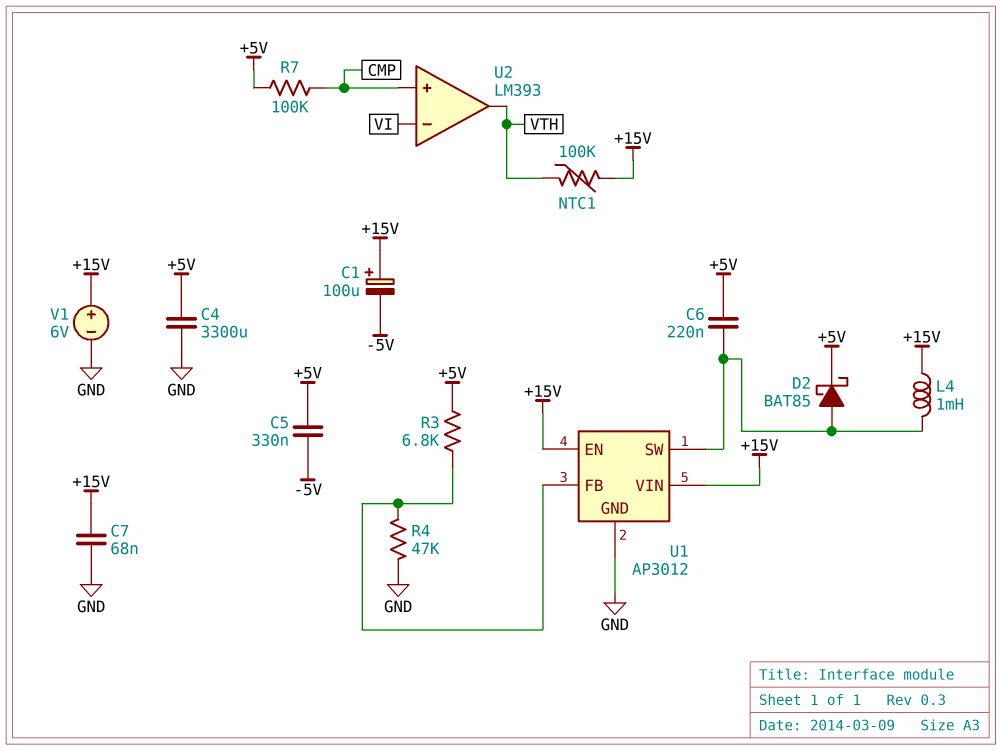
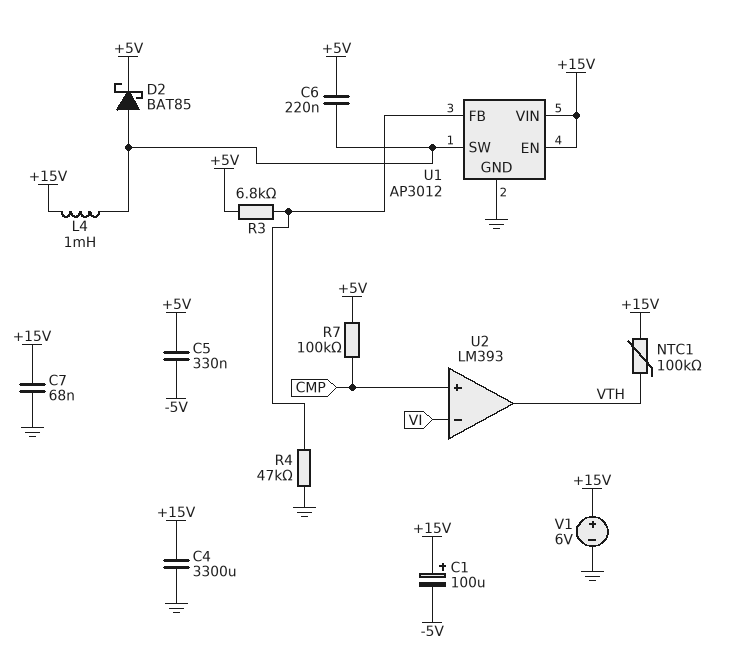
C4: 3300uF (+5V, GND) -> 3300uF (+15V, GND)

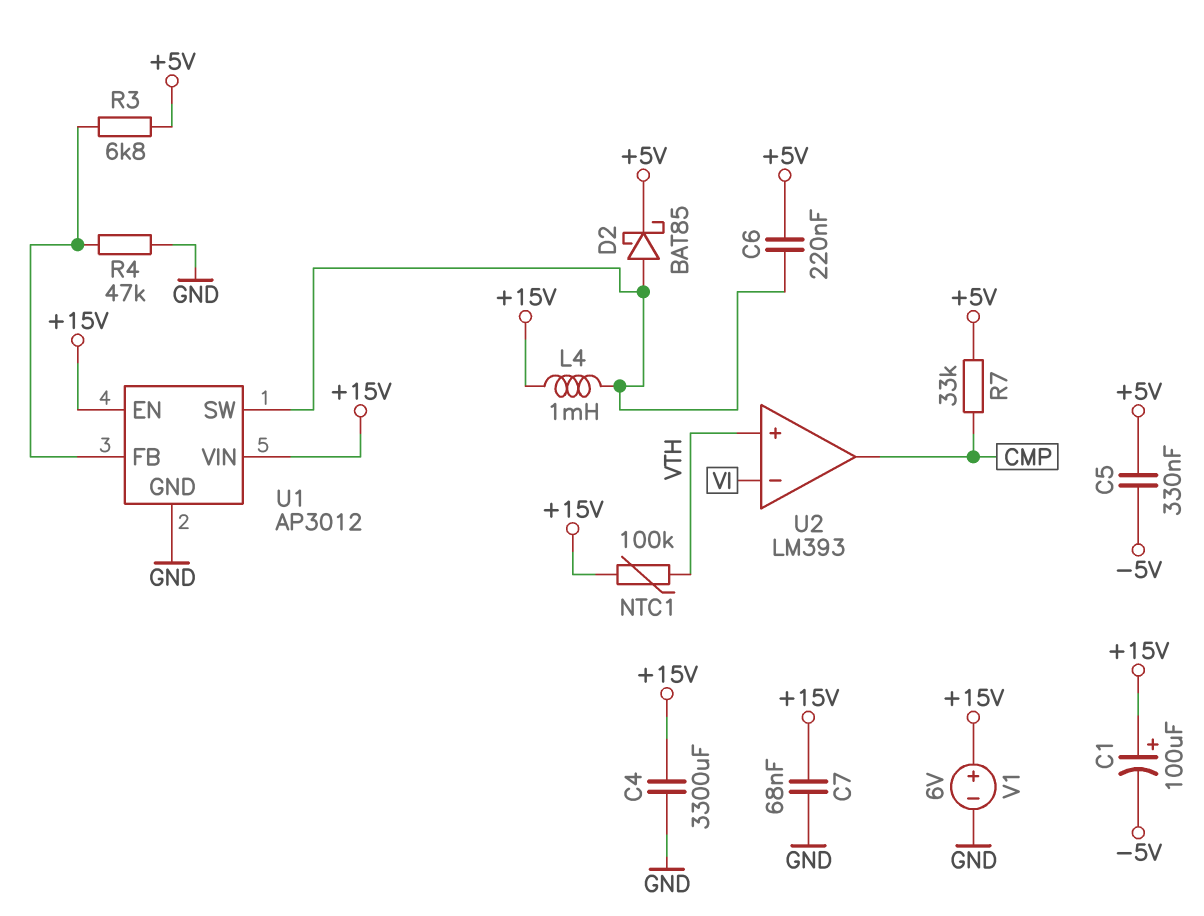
R7: 100k (+5V, CMP) -> 33k (+5V, CMP)
U2 pin in+: CMP -> VTH
U2 pin out: VTH -> CMP

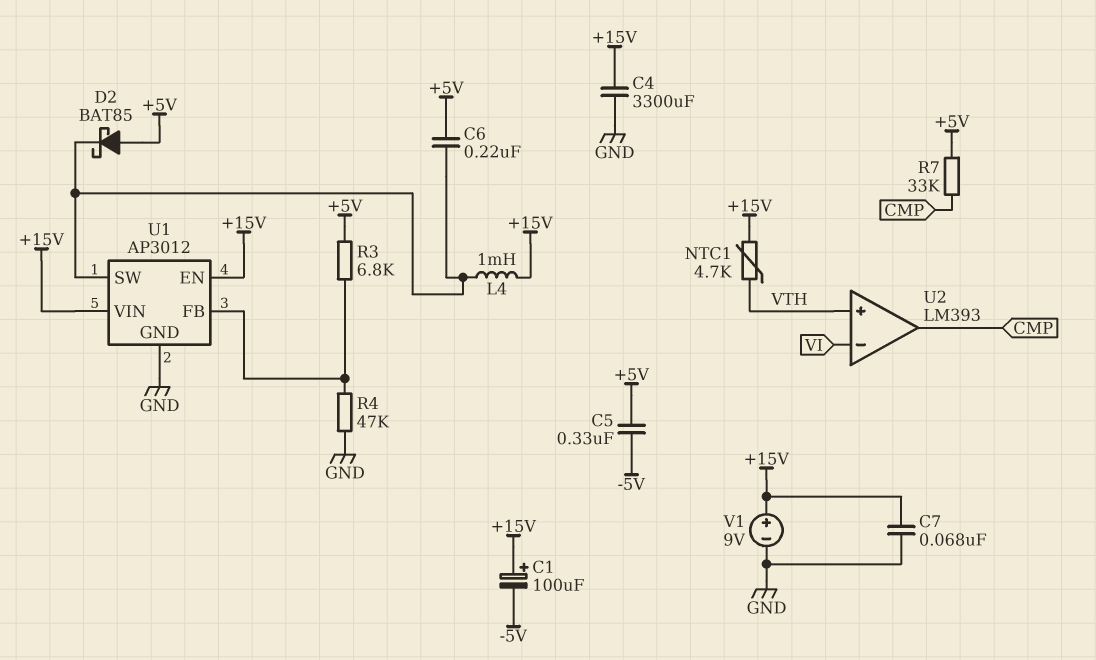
D2: schottky BAT85 (A U1/SW, K +5V) -> schottky BAT85 (A +5V, K U1/SW)
NTC1: 100k (+15V, VTH) -> 4.7k (+15V, VTH)
V1: 6V (plus +15V, minus GND) -> 9V (plus +15V, minus GND)

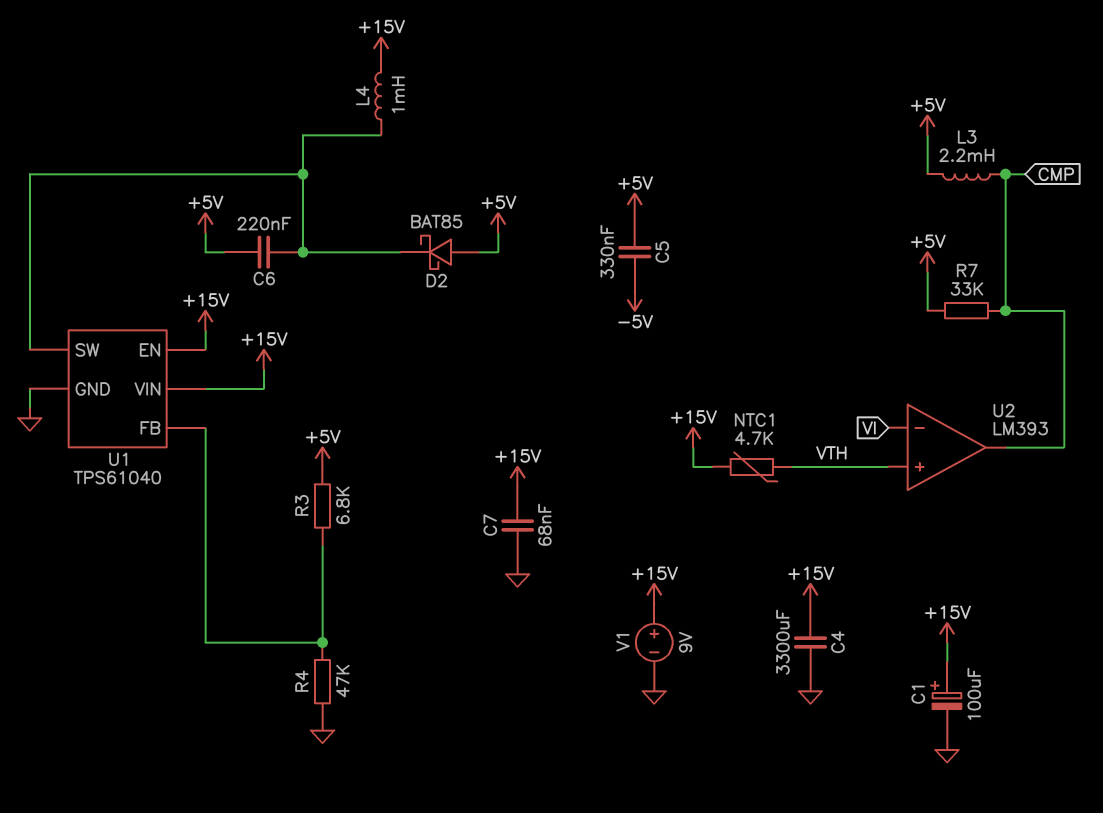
C1: 100uF (plus +15V, minus -5V) -> 100uF (plus +15V, minus GND)
L3: none -> 2.2mH (+5V, CMP)
U1: AP3012 -> TPS61040

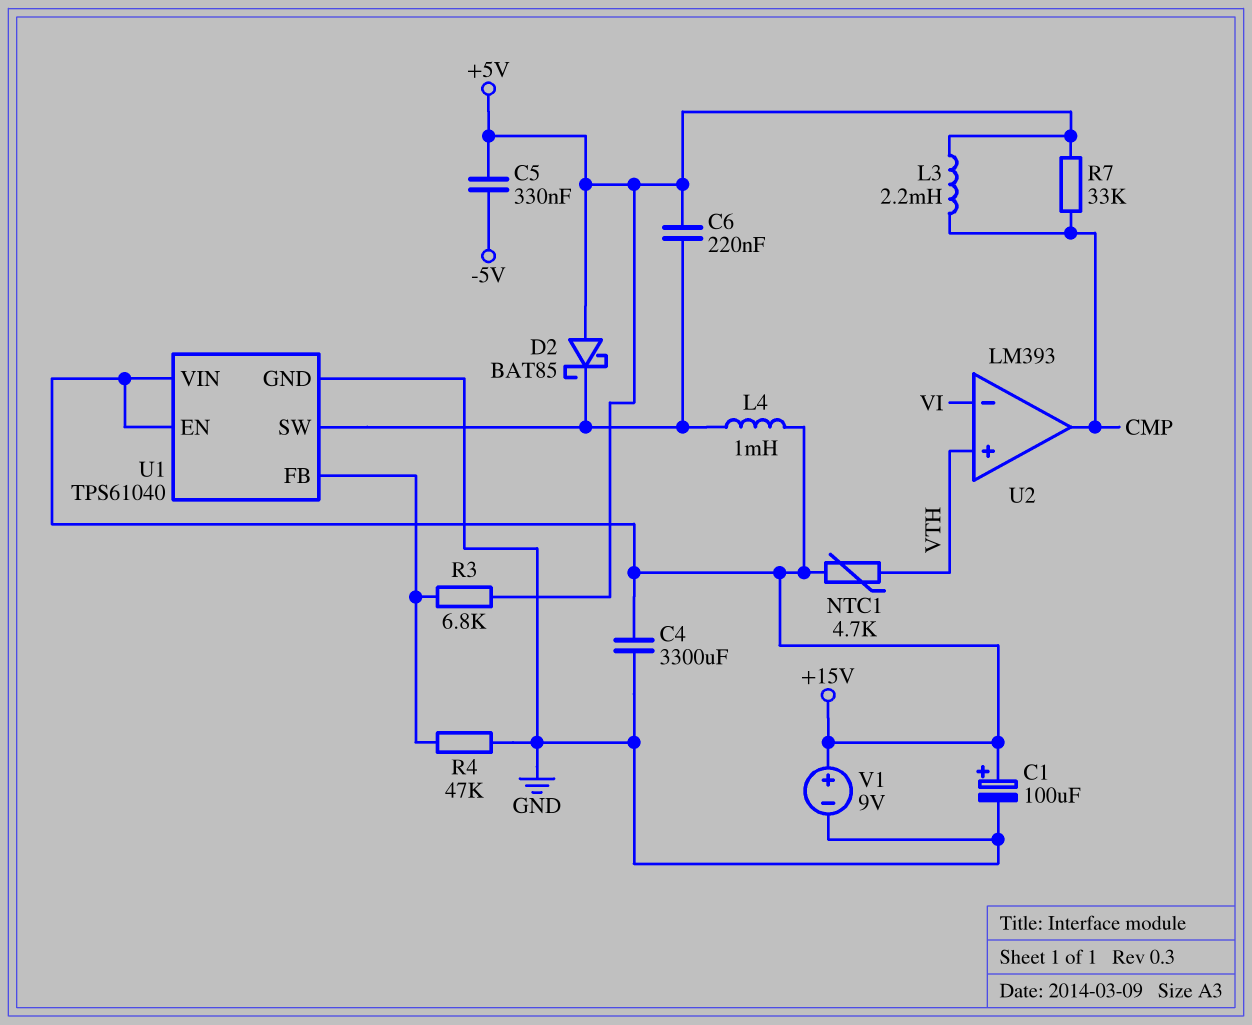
C7: 68nF (+15V, GND) -> none

